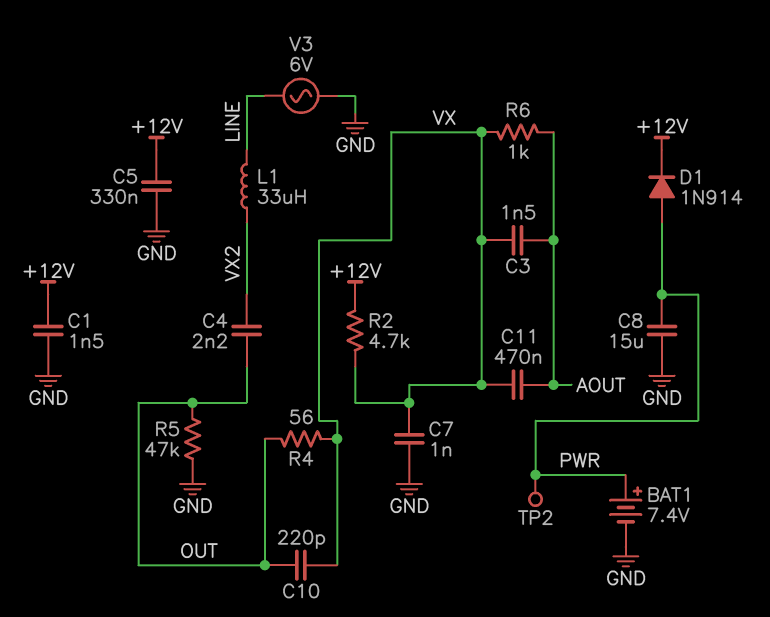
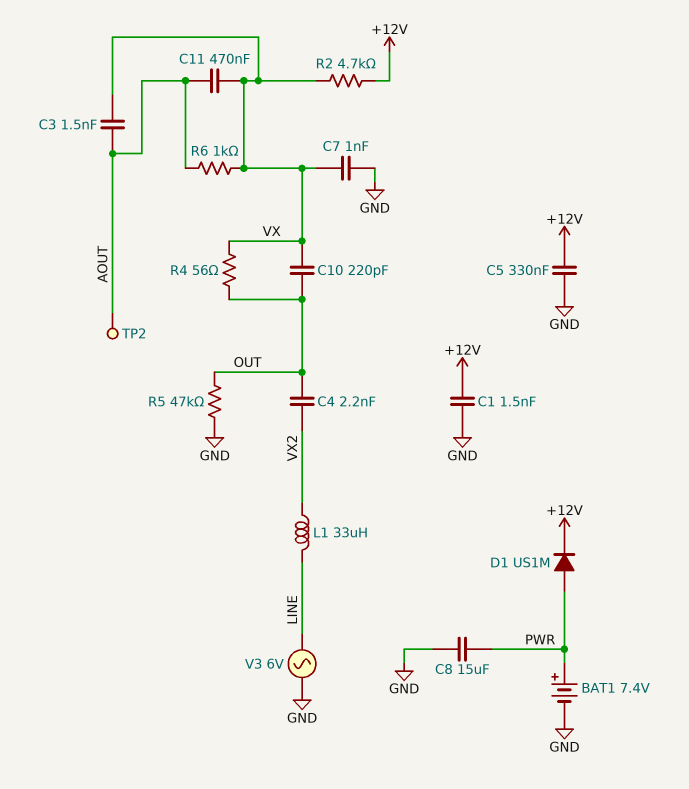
D1: diode 1N914 (A PWR, K +12V) -> diode US1M (A PWR, K +12V)
TP2: test point (PWR) -> test point (AOUT)

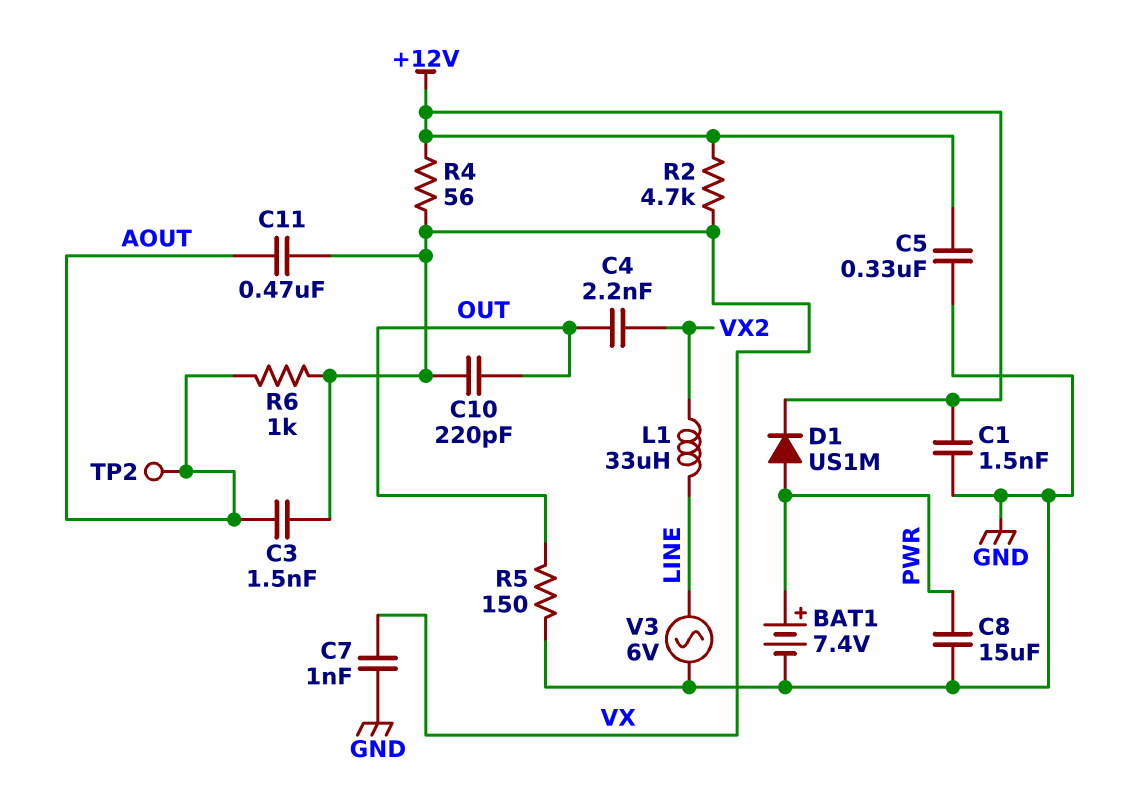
R4: 56 (OUT, VX) -> 56 (+12V, VX)
R5: 47k (GND, OUT) -> 150 (GND, OUT)

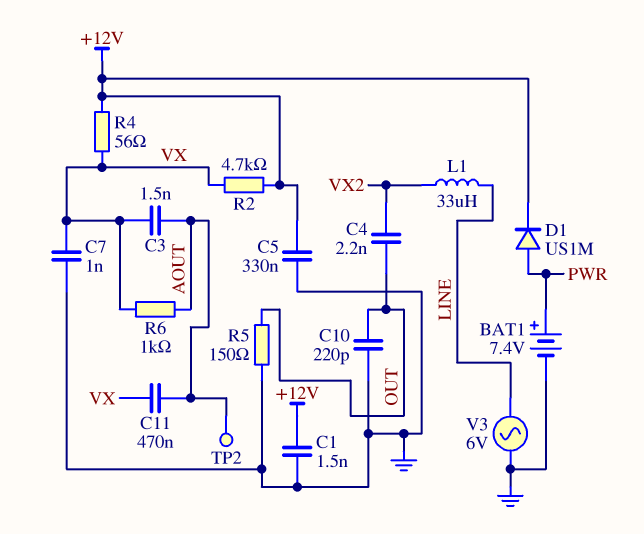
C8: 15uF (GND, PWR) -> none
C10: 220pF (OUT, VX) -> 220pF (GND, OUT)

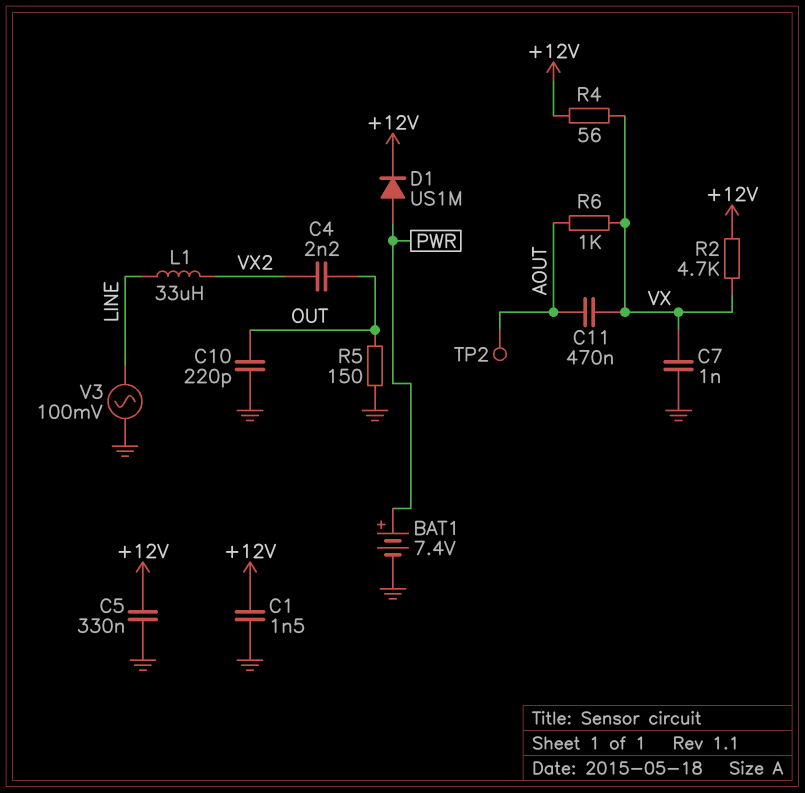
C3: 1.5nF (AOUT, VX) -> none
V3: AC 6V (GND, LINE) -> AC 100mV (GND, LINE)

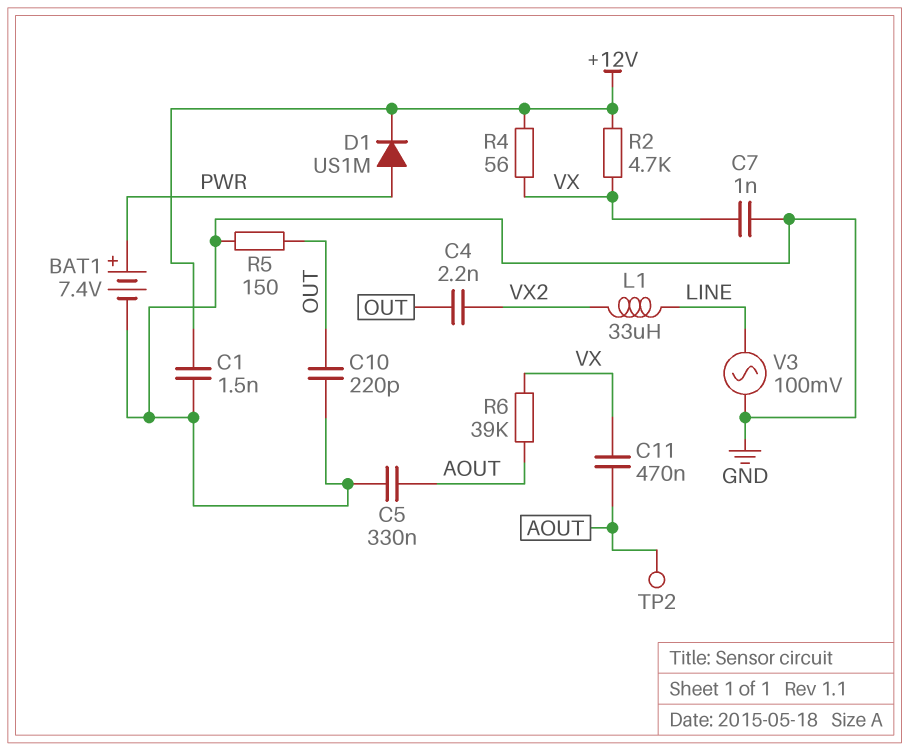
C5: 330nF (+12V, GND) -> 330nF (AOUT, GND)
R6: 1k (AOUT, VX) -> 39k (AOUT, VX)

